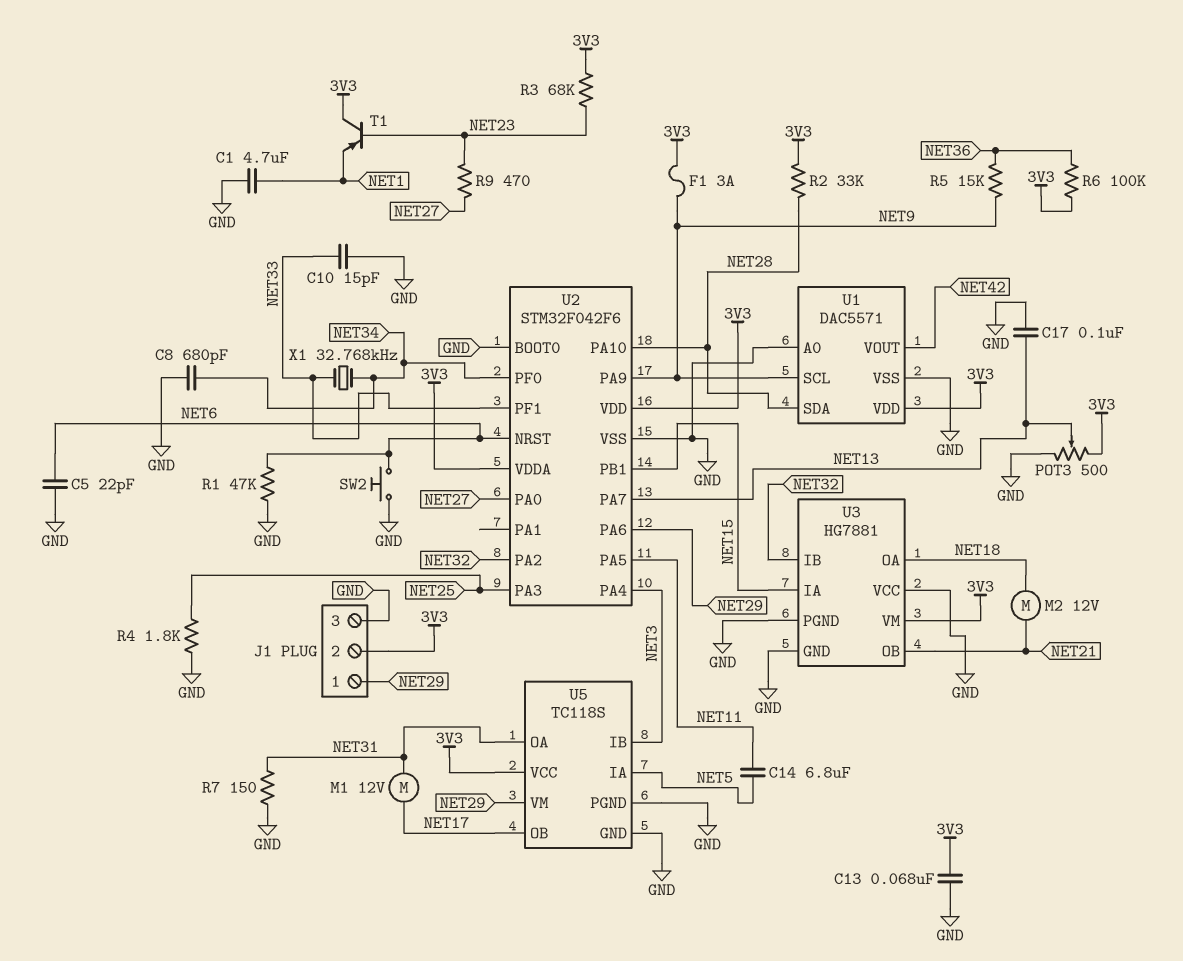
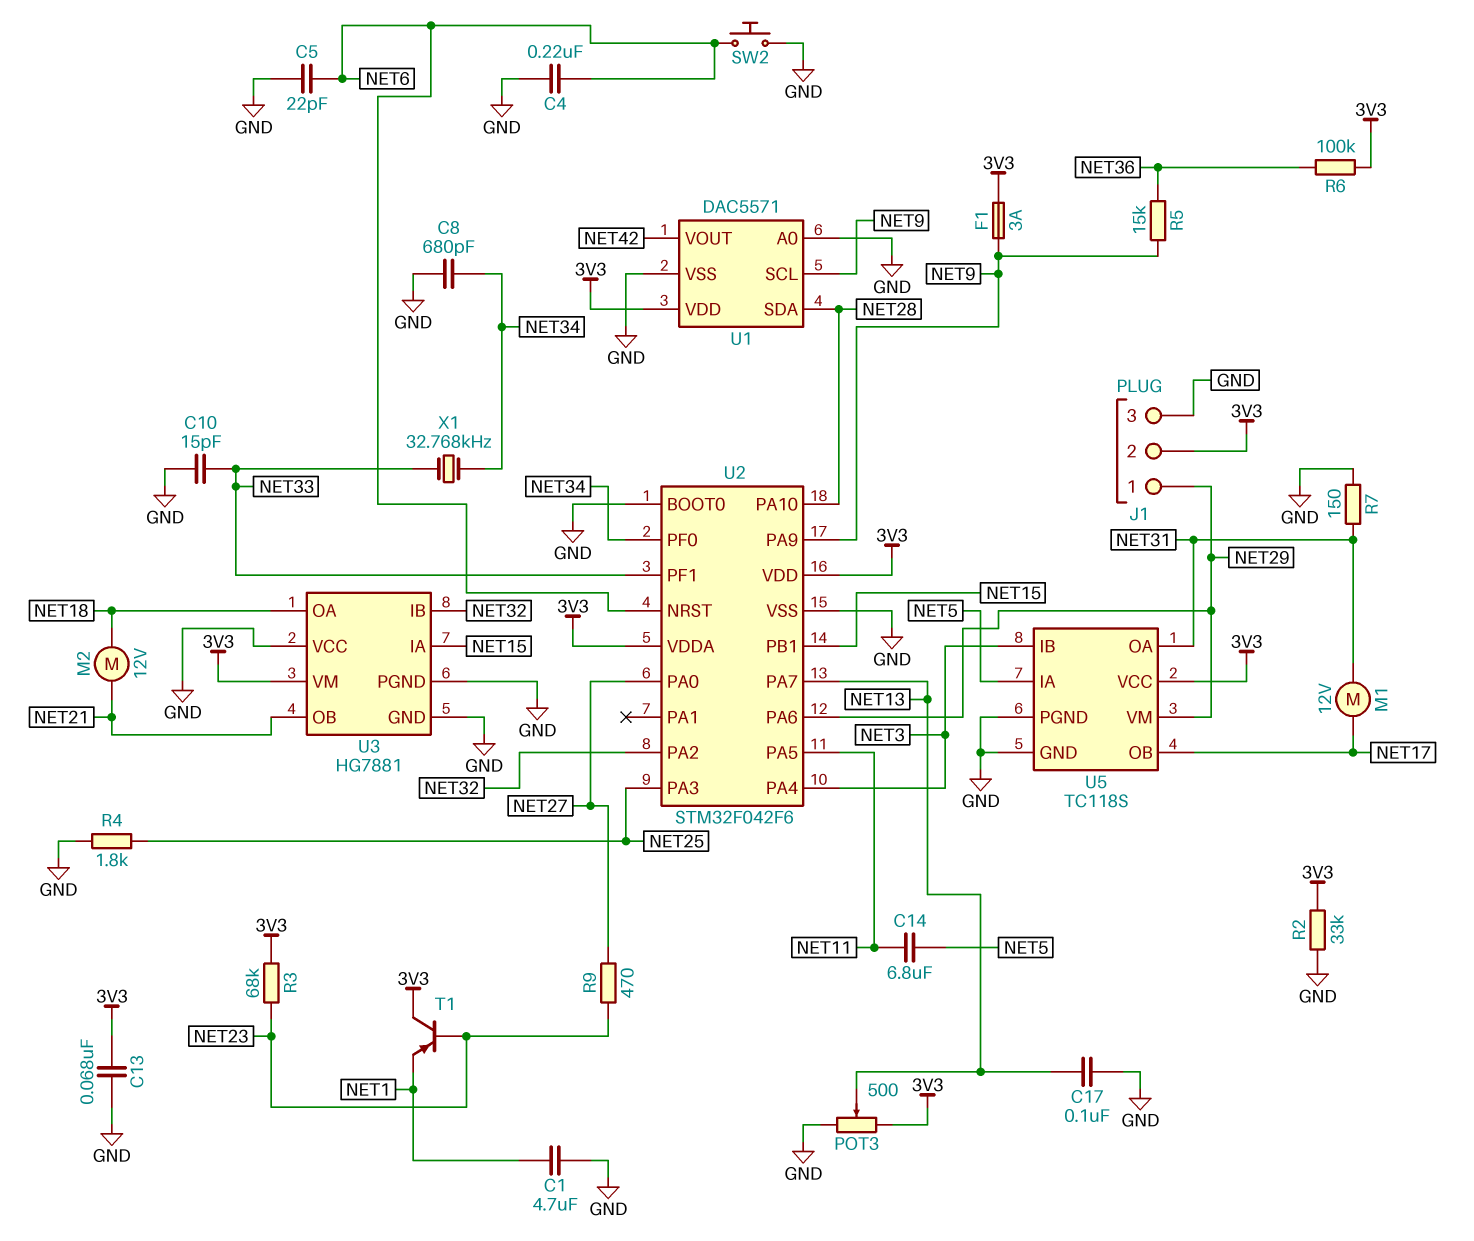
C4: none -> 220nF (GND, NET6)
R1: 47k (GND, NET6) -> none
R2: 33k (3V3, NET28) -> 33k (3V3, GND)

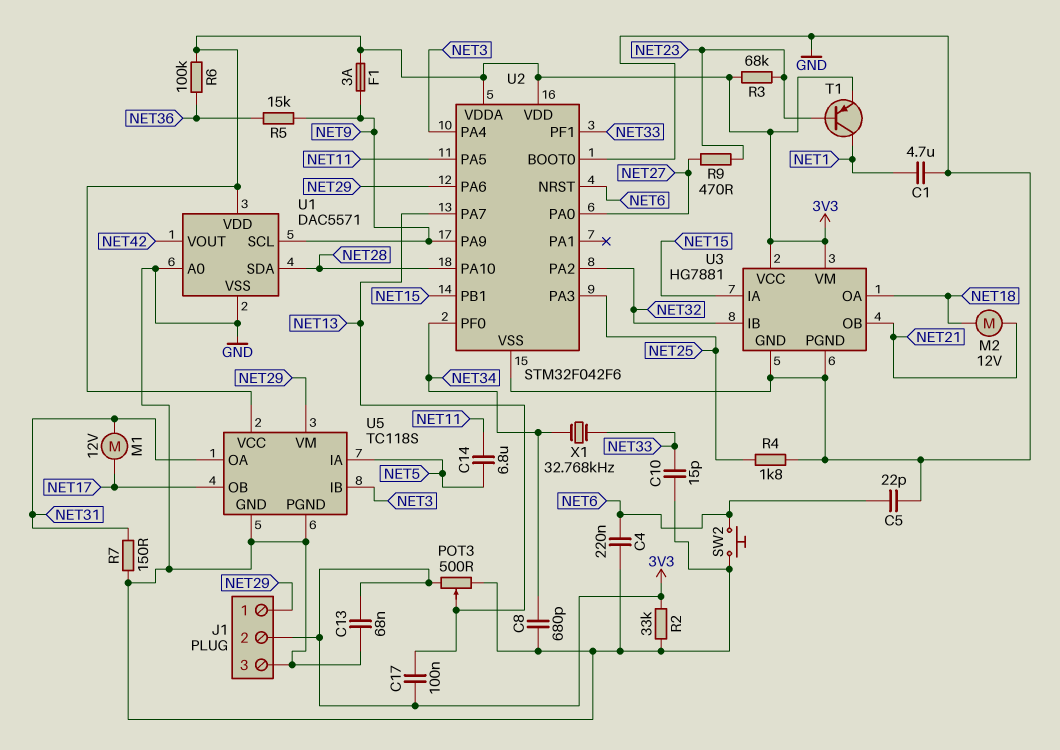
C17: 100nF (GND, NET13) -> 100nF (3V3, NET13)
T1: PNP (B NET23, C 3V3, E NET1) -> PNP (B NET23, C NET1, E 3V3)
U3 pin VCC: GND -> 3V3

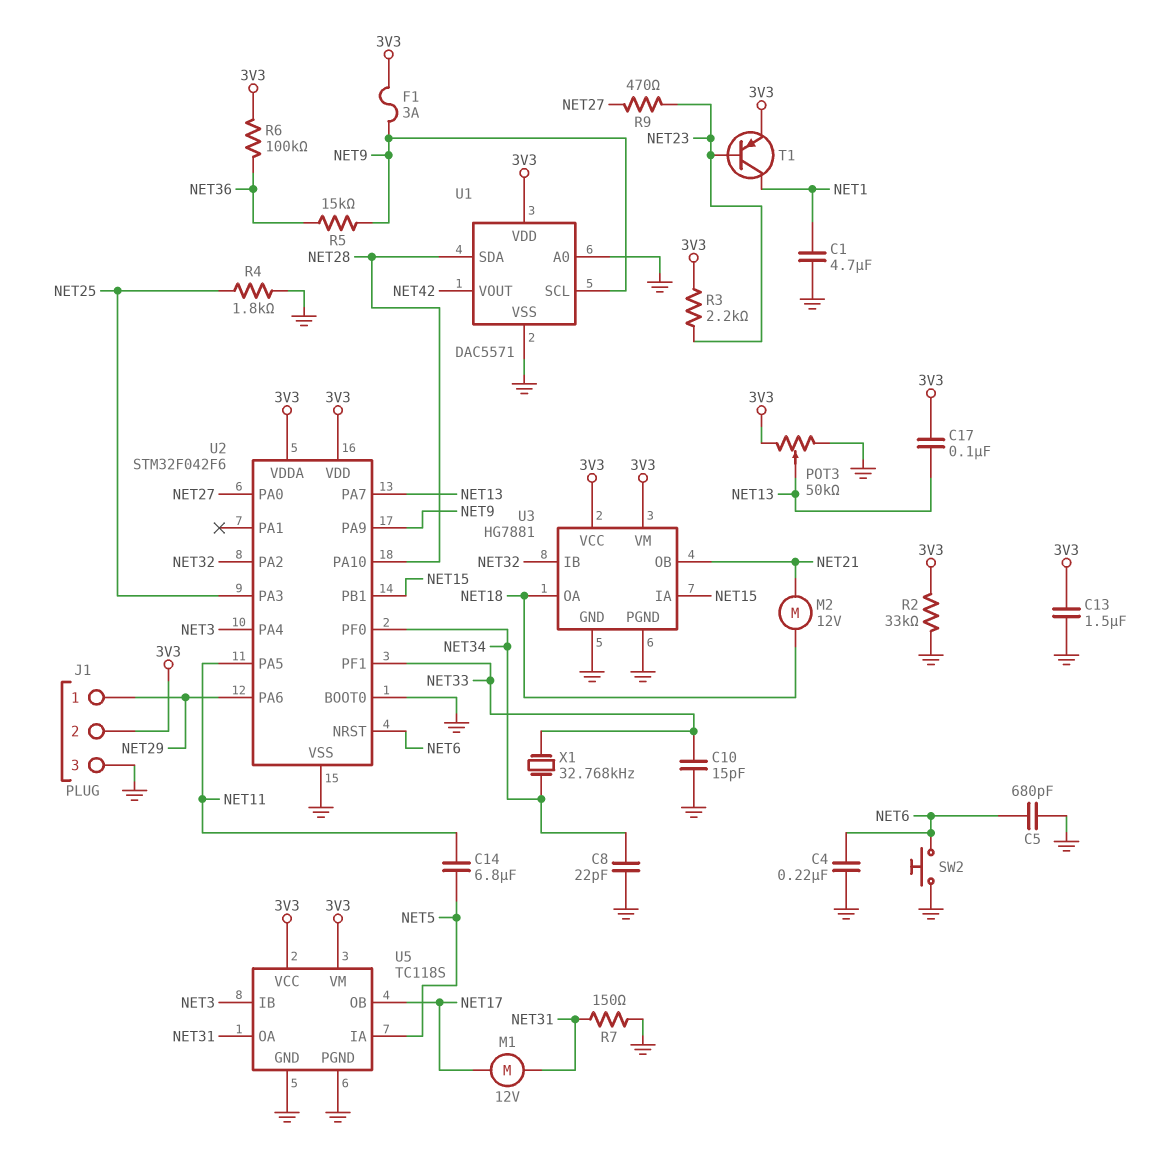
C5: 22pF (GND, NET6) -> 680pF (GND, NET6)
C8: 680pF (GND, NET34) -> 22pF (GND, NET34)
C13: 68nF (3V3, GND) -> 1.5uF (3V3, GND)
POT3: 500 (3V3, GND, wiper NET13) -> 50k (3V3, GND, wiper NET13)
R3: 68k (3V3, NET23) -> 2.2k (3V3, NET23)
U5 pin VM: NET29 -> 3V3

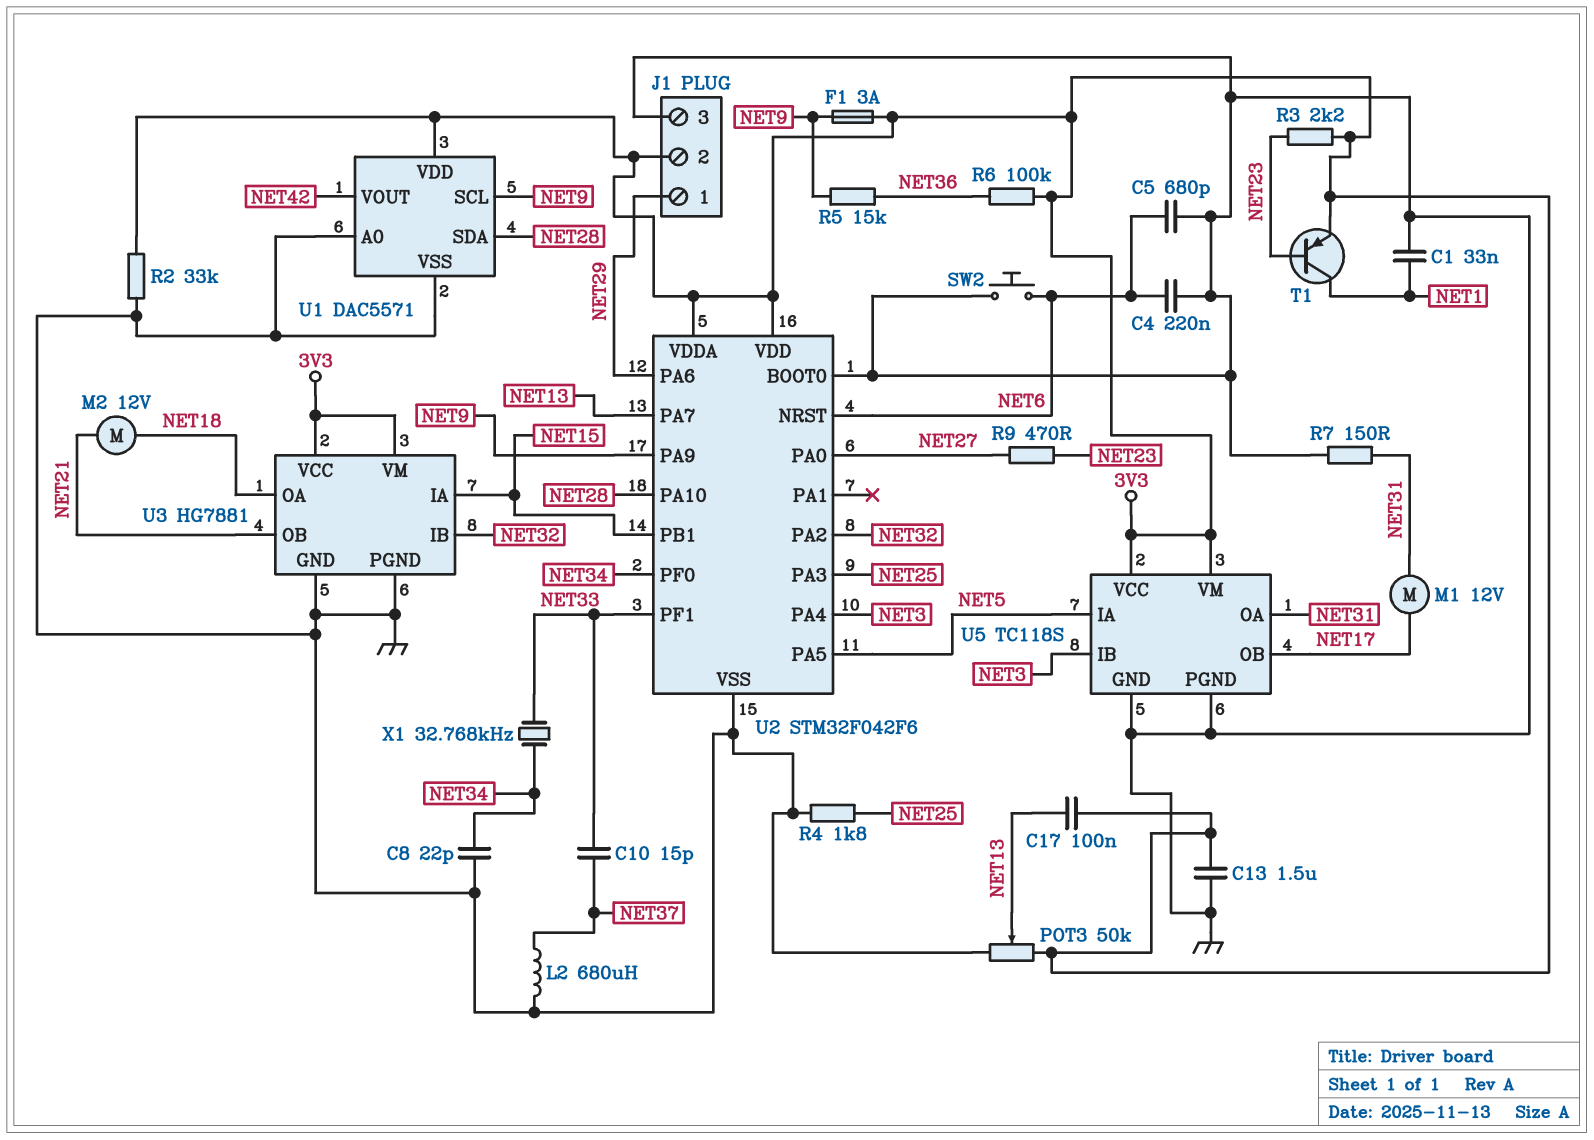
C1: 4.7uF (GND, NET1) -> 33nF (GND, NET1)
C10: 15pF (GND, NET33) -> 15pF (NET33, NET37)
C14: 6.8uF (NET5, NET11) -> none
L2: none -> 680uH (GND, NET37)
U2 pin PA5: NET11 -> NET5

